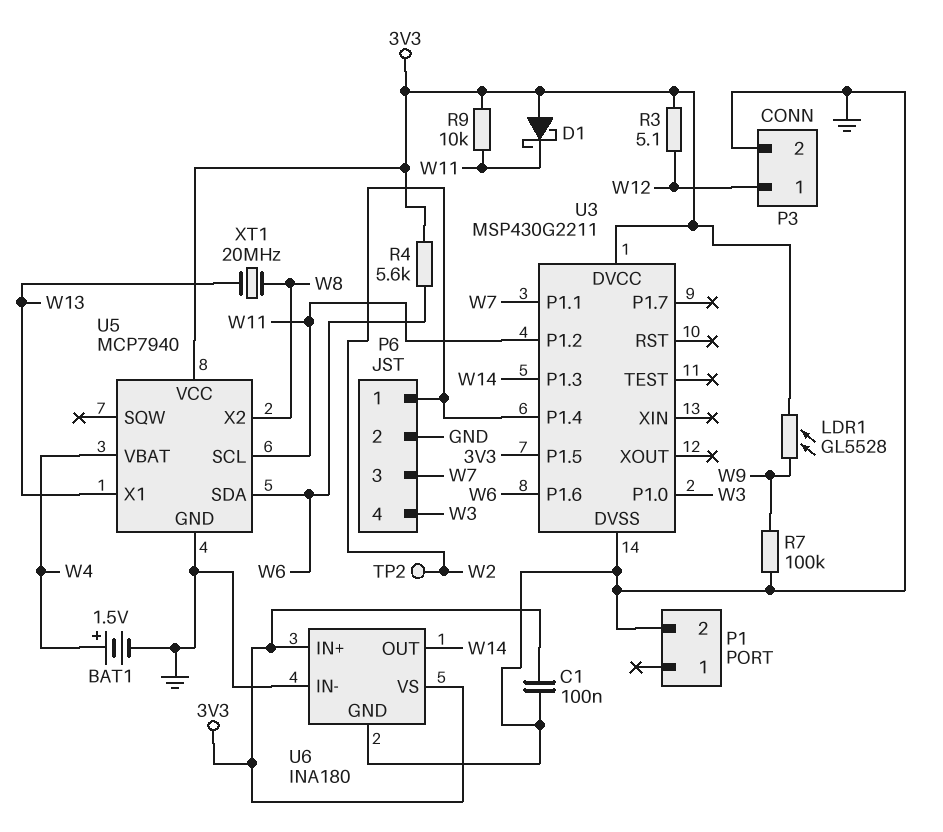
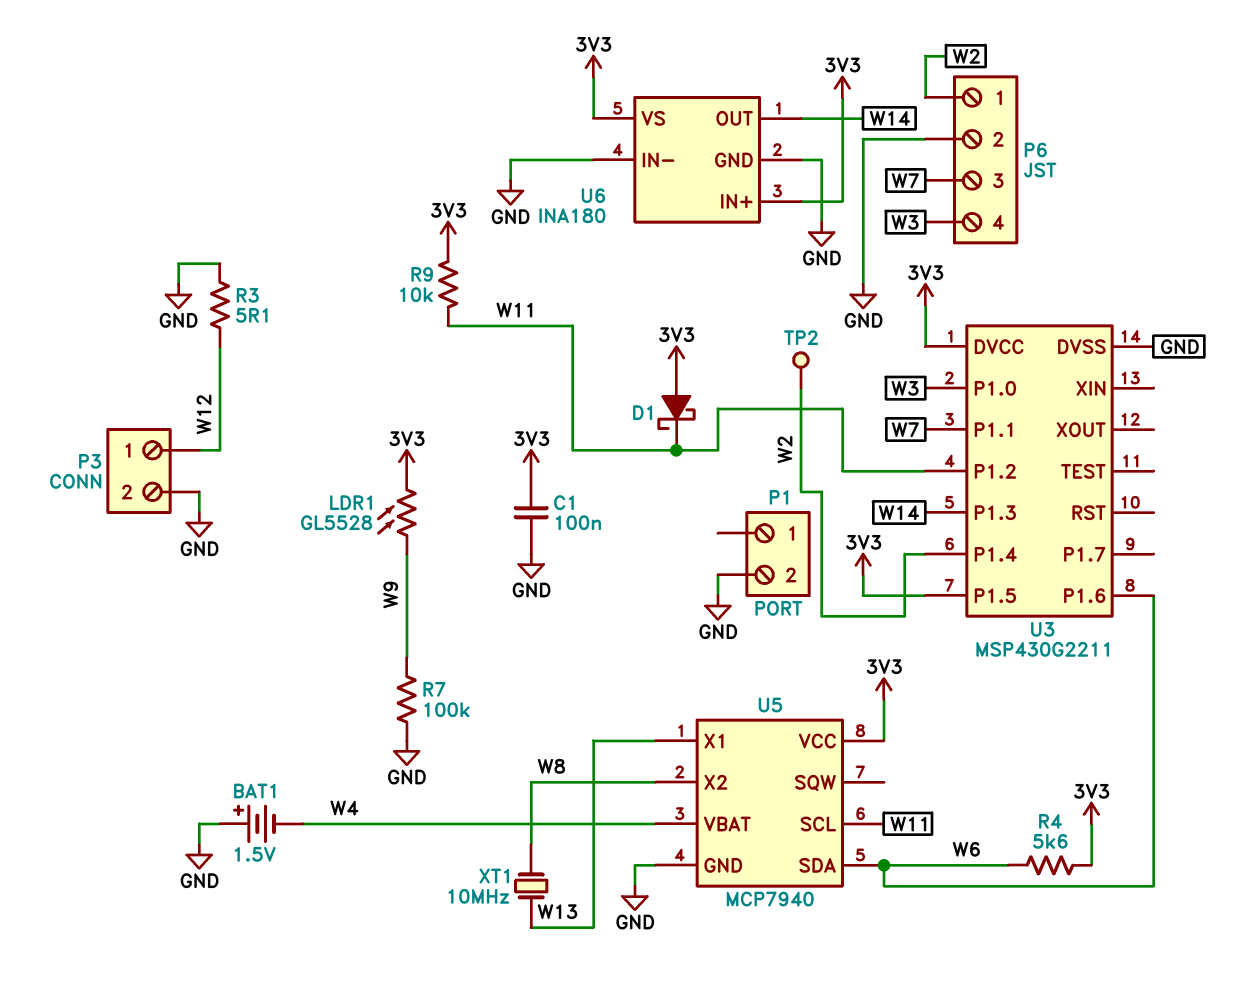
BAT1: 1.5V (plus W4, minus GND) -> 1.5V (plus GND, minus W4)
R3: 5.1 (3V3, W12) -> 5.1 (GND, W12)
XT1: 20MHz (W8, W13) -> 10MHz (W8, W13)

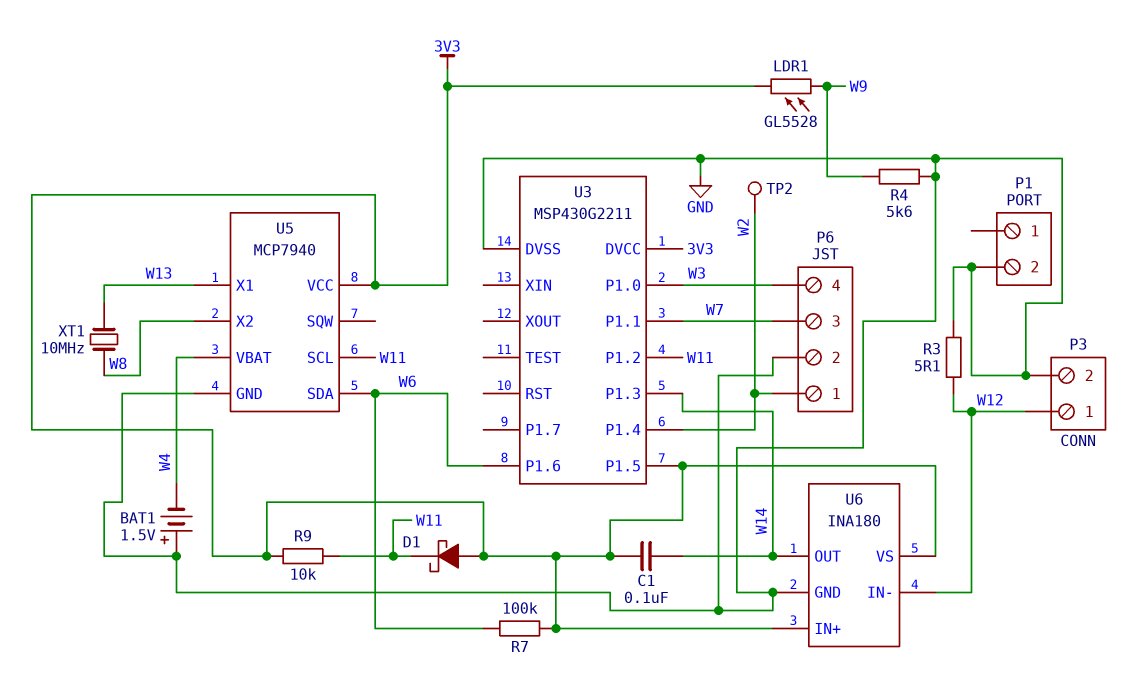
C1: 100nF (3V3, GND) -> 100nF (3V3, W14)
R4: 5.6k (3V3, W6) -> 5.6k (GND, W9)
R7: 100k (GND, W9) -> 100k (3V3, W6)
U6 pin IN-: GND -> W12

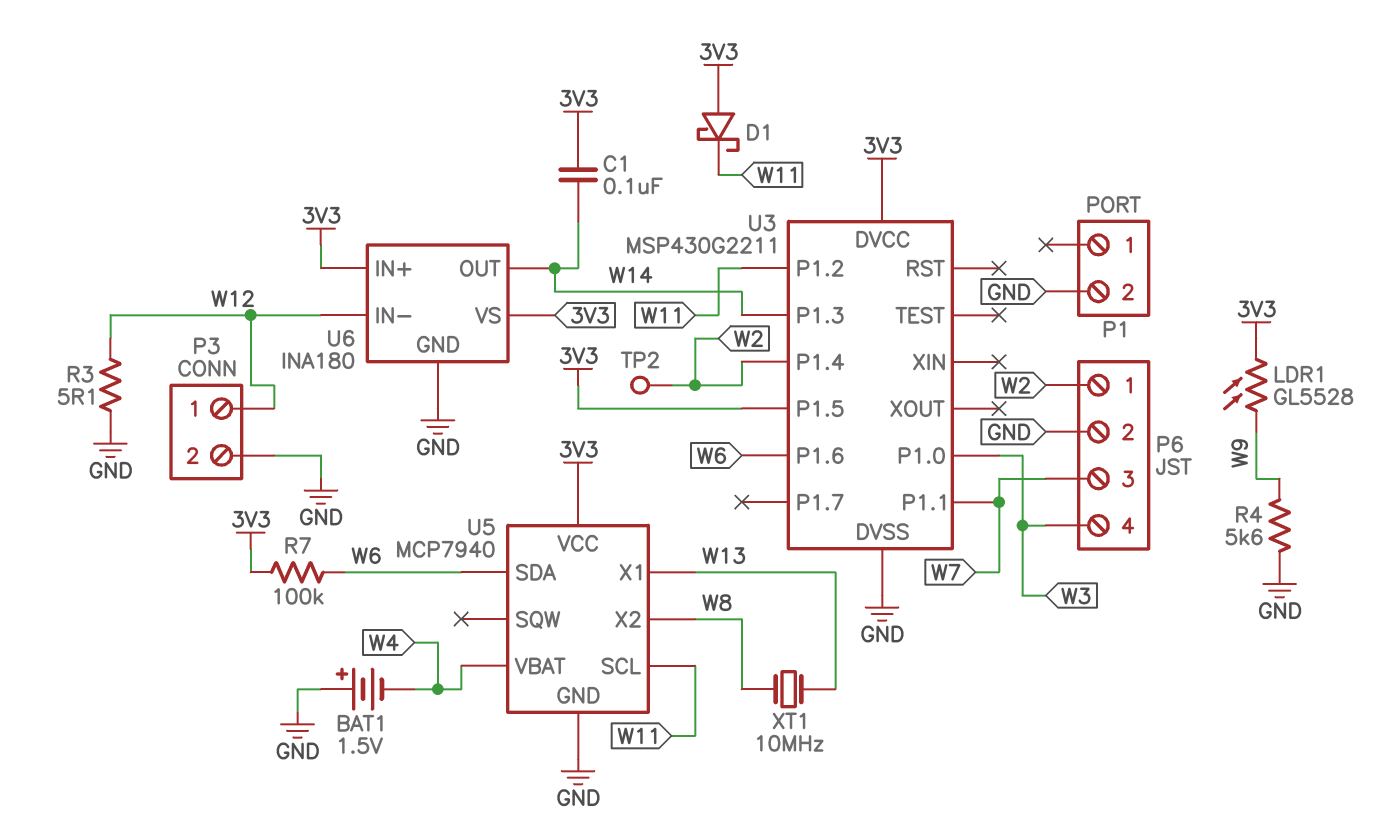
R9: 10k (3V3, W11) -> none

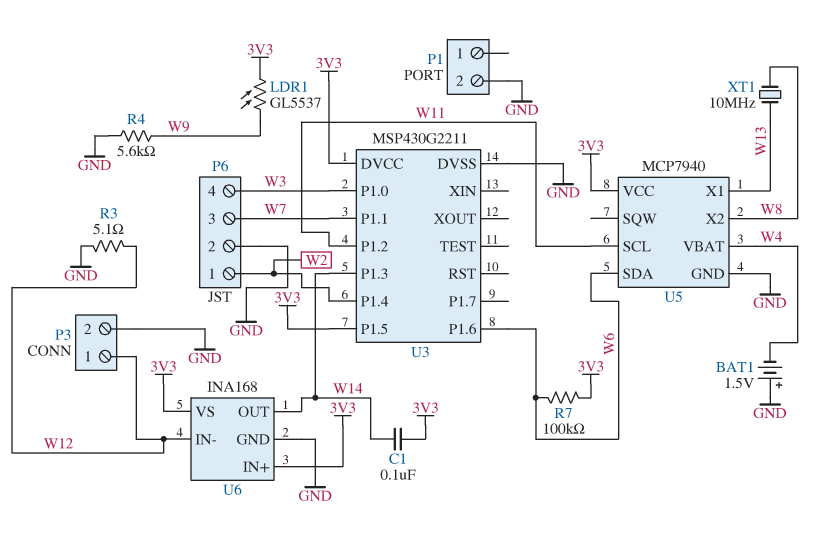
D1: schottky (A 3V3, K W11) -> none
LDR1: GL5528 (3V3, W9) -> GL5537 (3V3, W9)
TP2: test point (W2) -> none
U6: INA180 -> INA168

